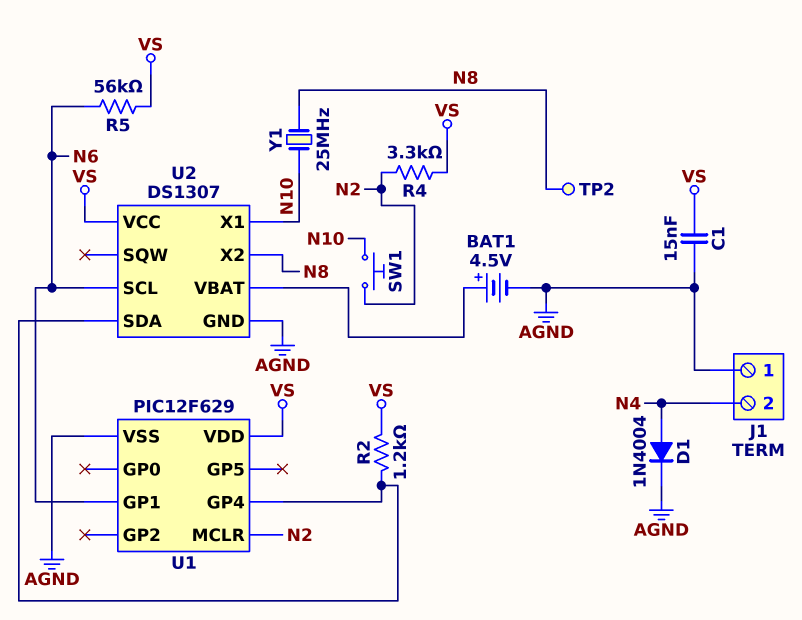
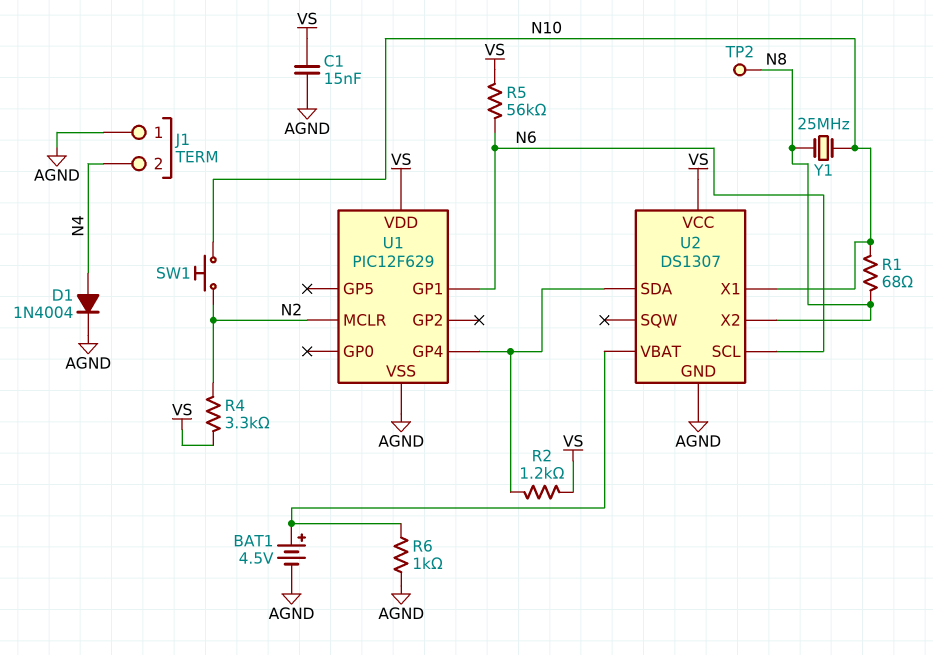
R1: none -> 68 (N8, N10)
R6: none -> 1k (AGND, U2/VBAT)

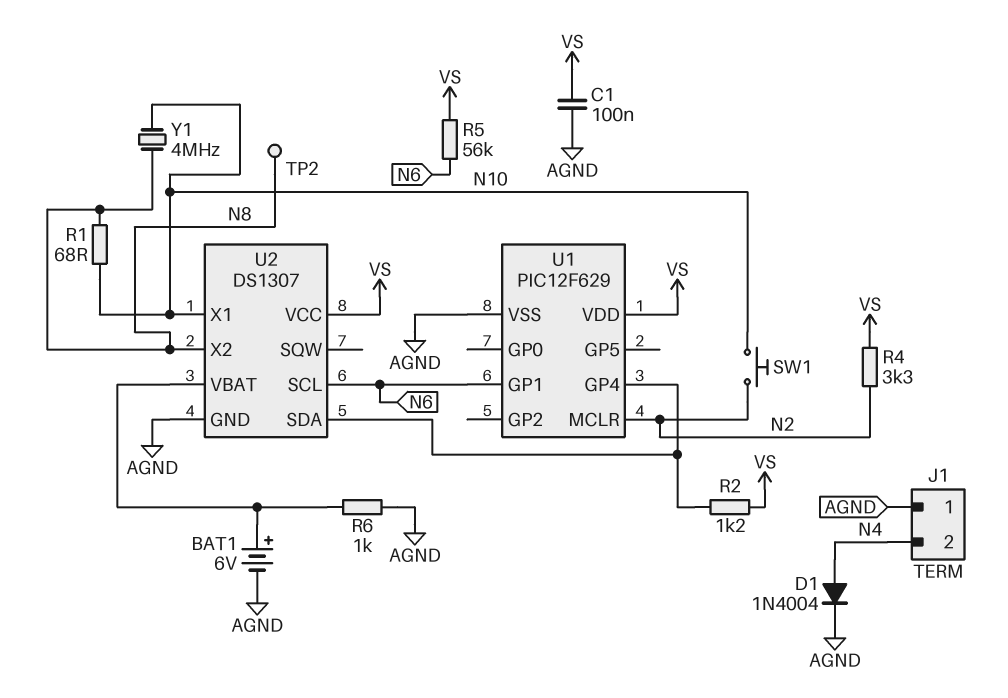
BAT1: 4.5V (plus U2/VBAT, minus AGND) -> 6V (plus U2/VBAT, minus AGND)
C1: 15nF (AGND, VS) -> 100nF (AGND, VS)
Y1: 25MHz (N8, N10) -> 4MHz (N8, N10)

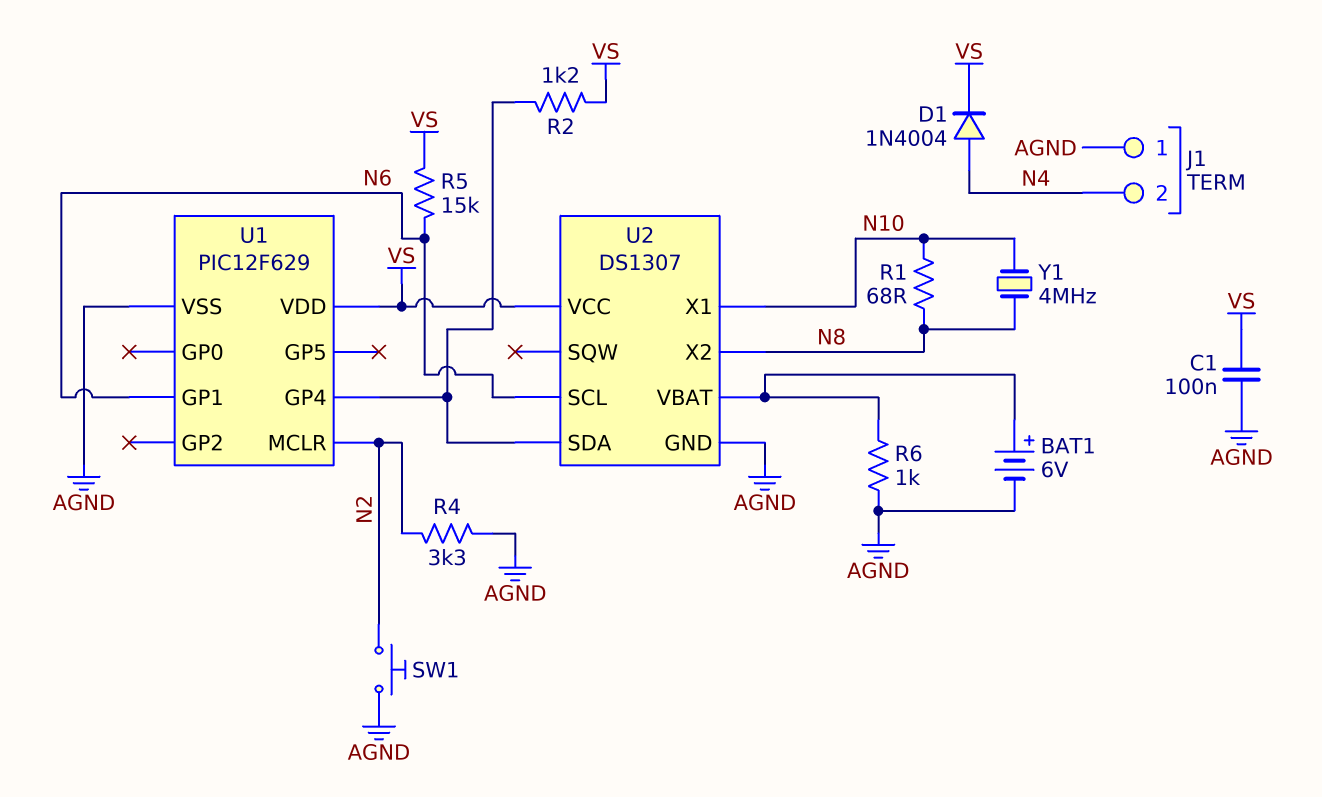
D1: diode 1N4004 (A N4, K AGND) -> diode 1N4004 (A N4, K VS)
R4: 3.3k (N2, VS) -> 3.3k (AGND, N2)
R5: 56k (N6, VS) -> 15k (N6, VS)
SW1: button (N2, N10) -> button (AGND, N2)
TP2: test point (N8) -> none

